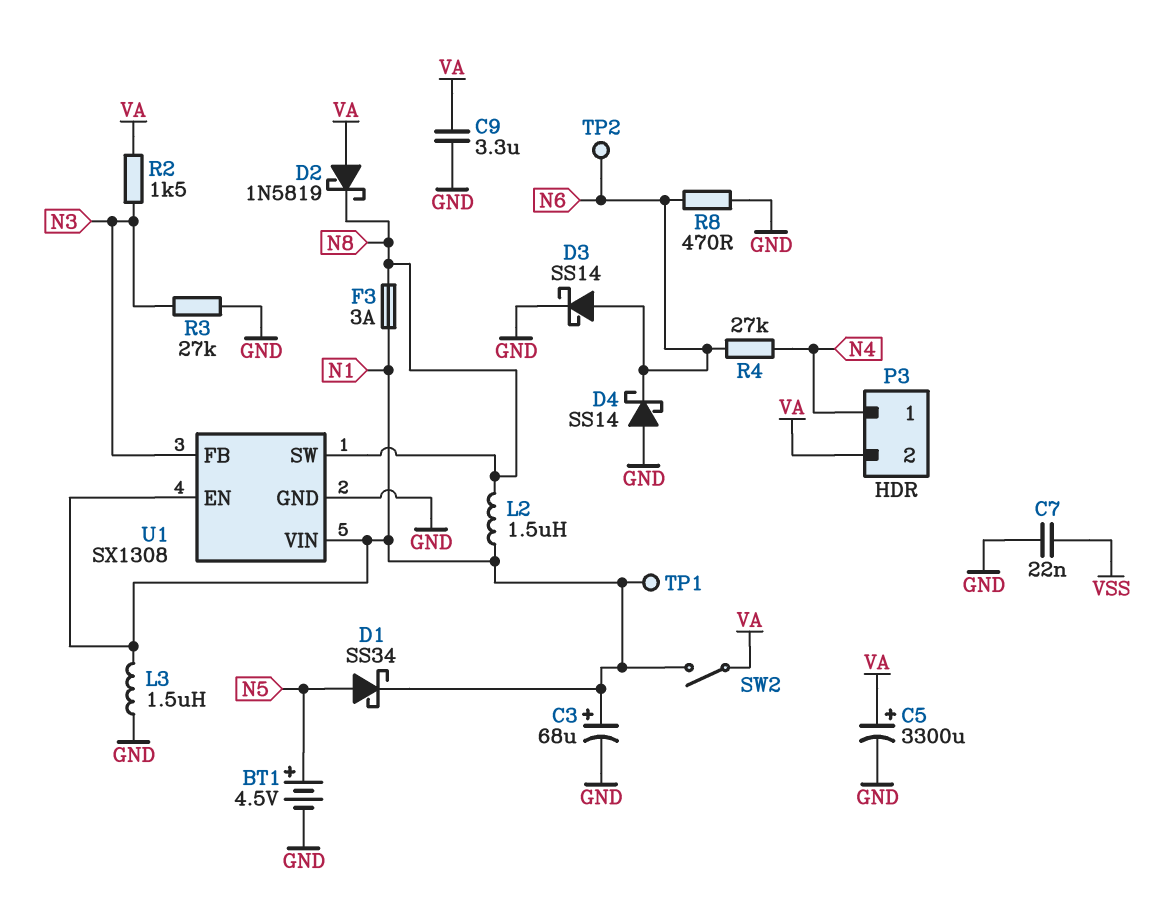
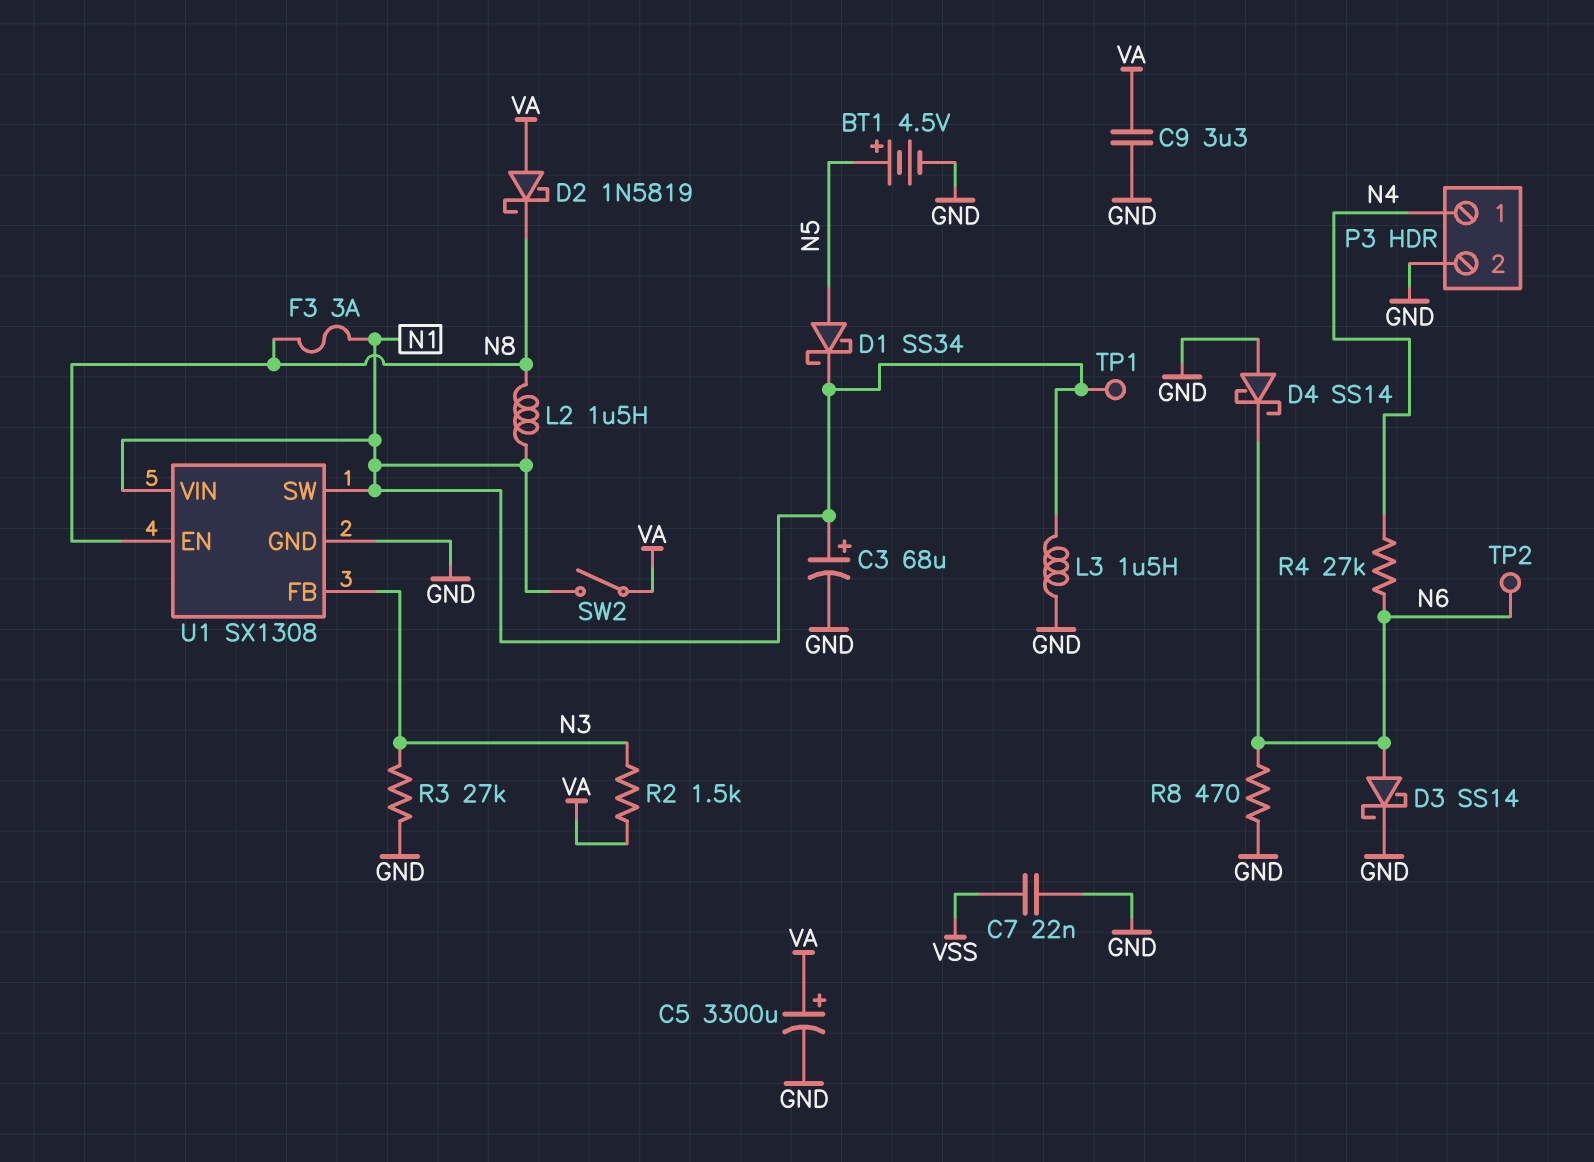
P3 pin 2: VA -> GND
U1 pin EN: N1 -> N8
U1 pin SW: N8 -> N1

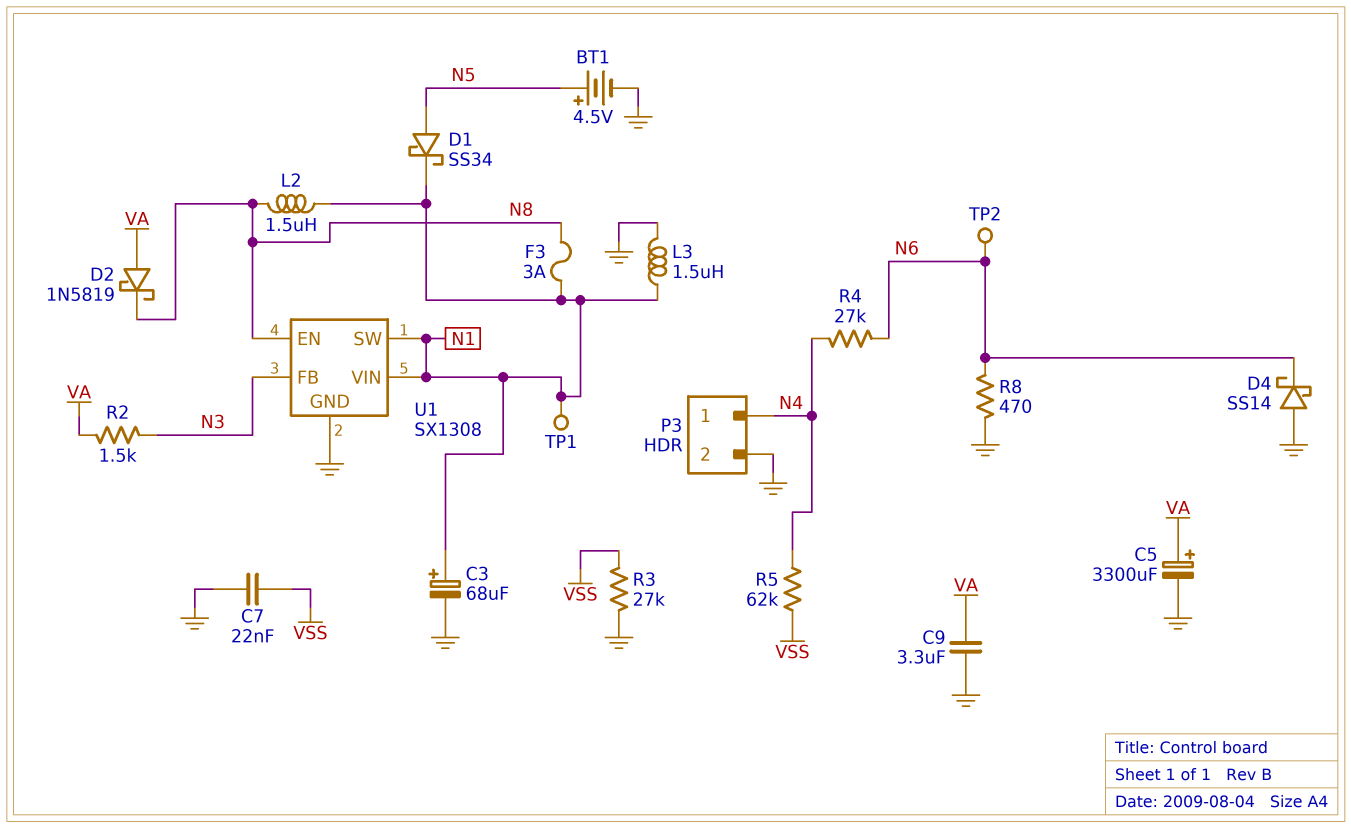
D3: schottky SS14 (A N6, K GND) -> none
R3: 27k (GND, N3) -> 27k (GND, VSS)
R5: none -> 62k (N4, VSS)
SW2: switch (N1, VA) -> none

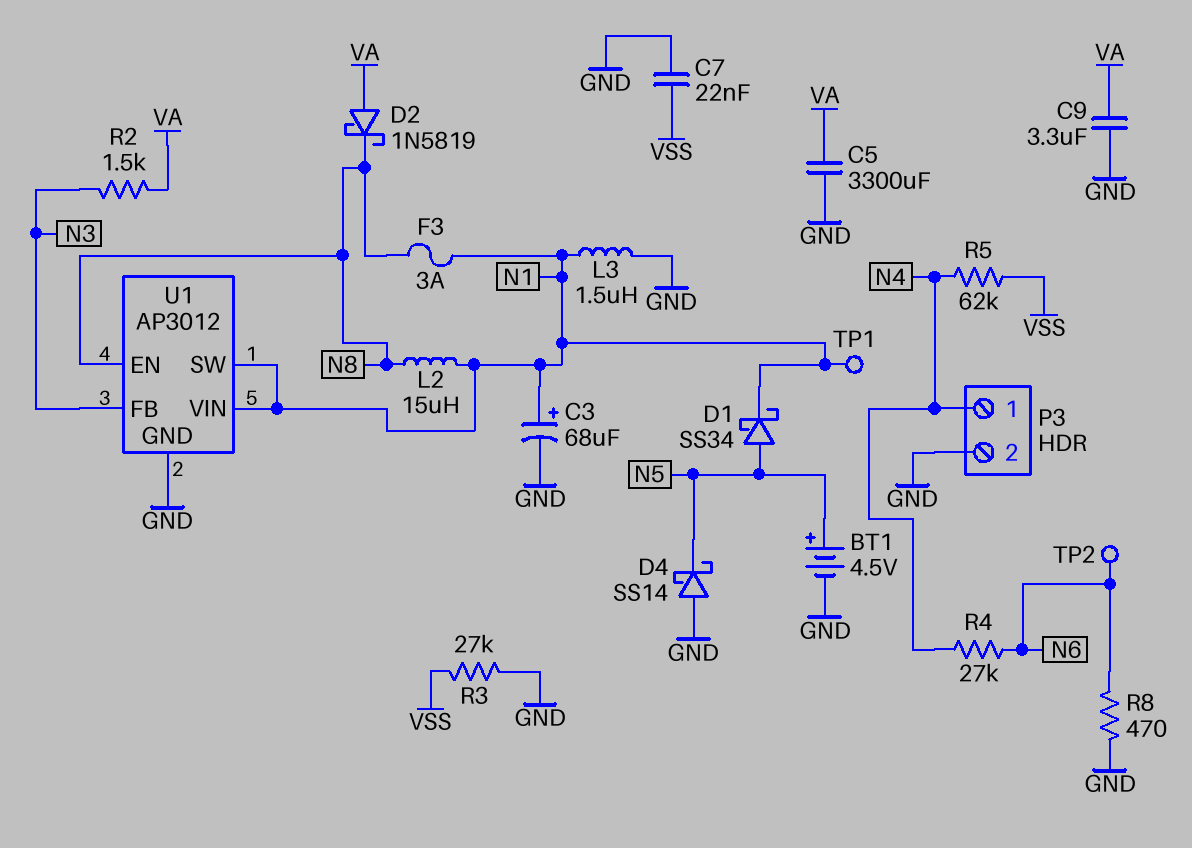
C5: 3300uF (plus VA, minus GND) -> 3300uF (GND, VA)
D4: schottky SS14 (A GND, K N6) -> schottky SS14 (A GND, K N5)
L2: 1.5uH (N1, N8) -> 15uH (N1, N8)
U1: SX1308 -> AP3012

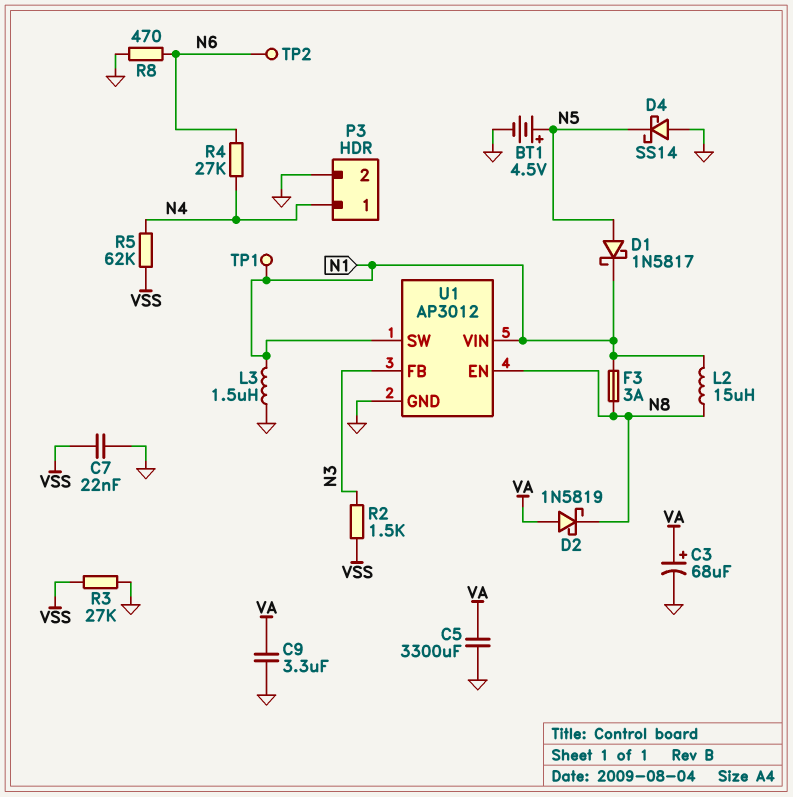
C3: 68uF (plus N1, minus GND) -> 68uF (plus VA, minus GND)
D1: schottky SS34 (A N5, K N1) -> schottky 1N5817 (A N5, K N1)
R2: 1.5k (N3, VA) -> 1.5k (N3, VSS)

